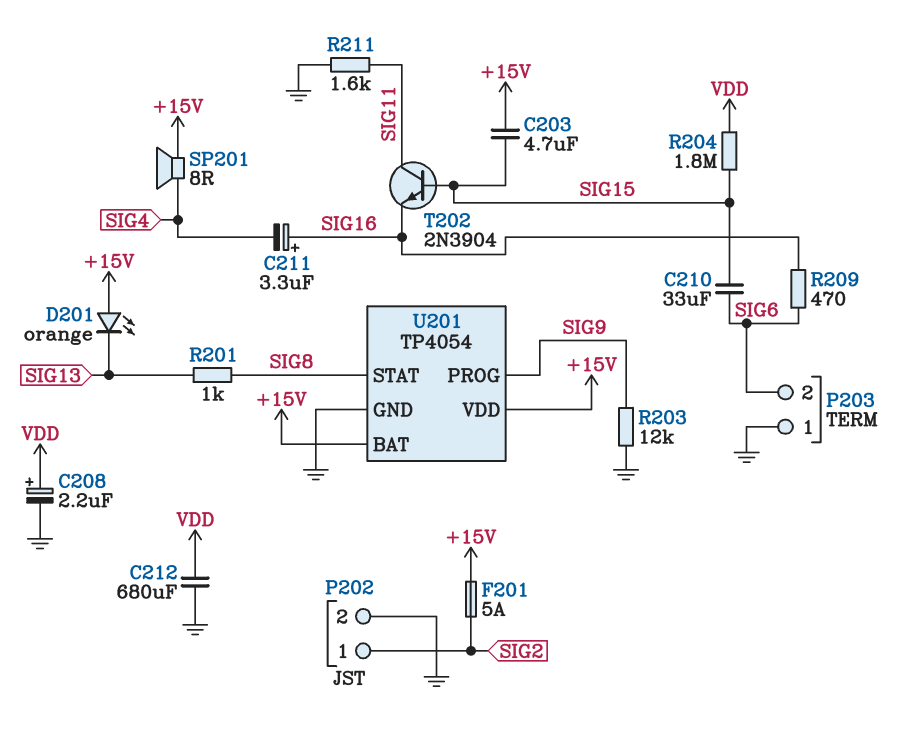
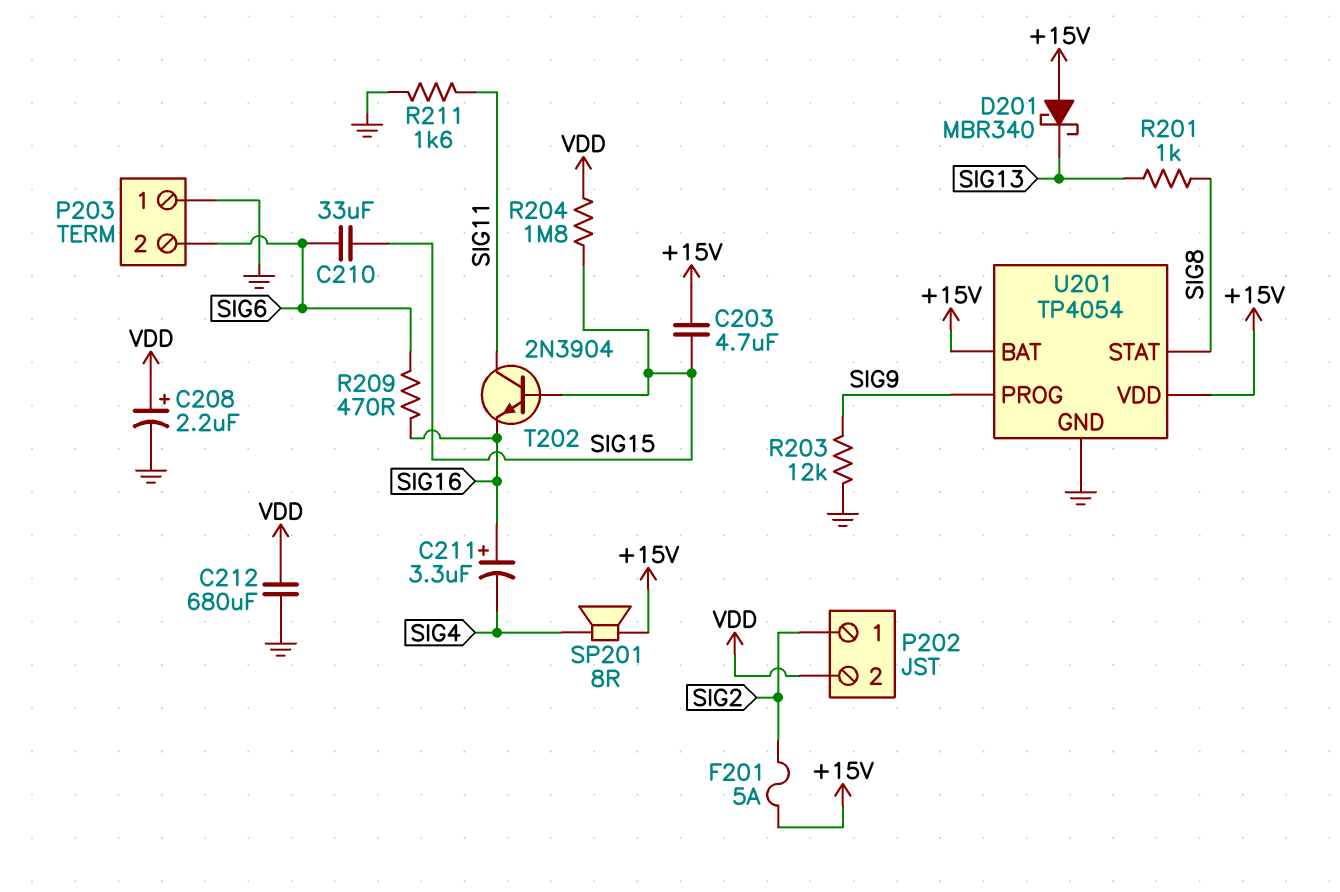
D201: LED orange (A +15V, K SIG13) -> schottky MBR340 (A +15V, K SIG13)
P202 pin 2: GND -> VDD

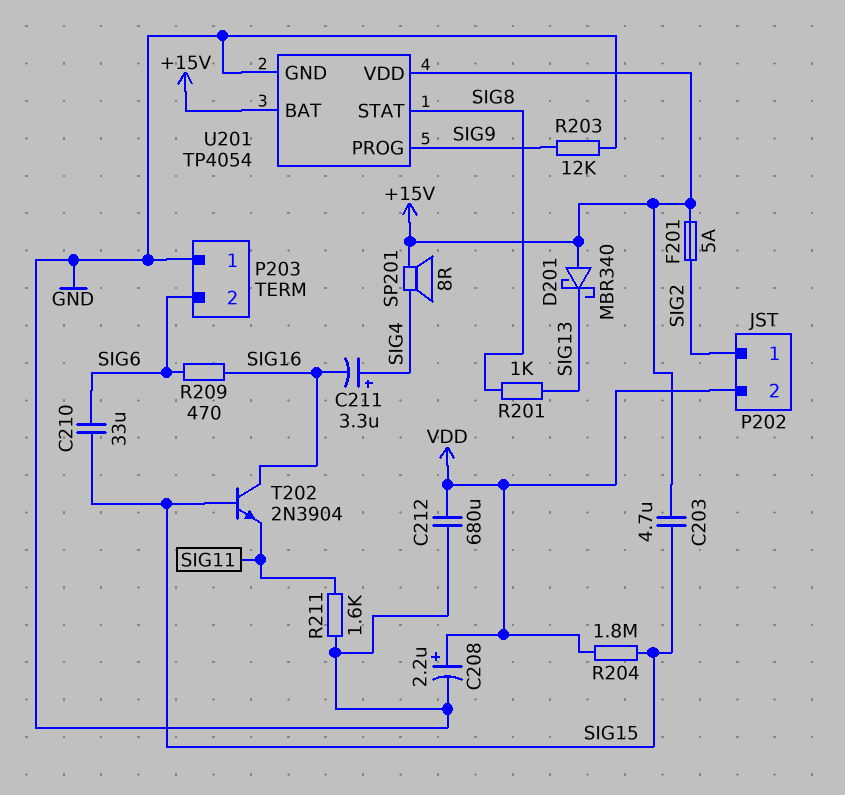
C211: 3.3uF (plus SIG16, minus SIG4) -> 3.3uF (plus SIG4, minus SIG16)
T202: NPN 2N3904 (B SIG15, C SIG11, E SIG16) -> NPN 2N3904 (B SIG15, C SIG16, E SIG11)

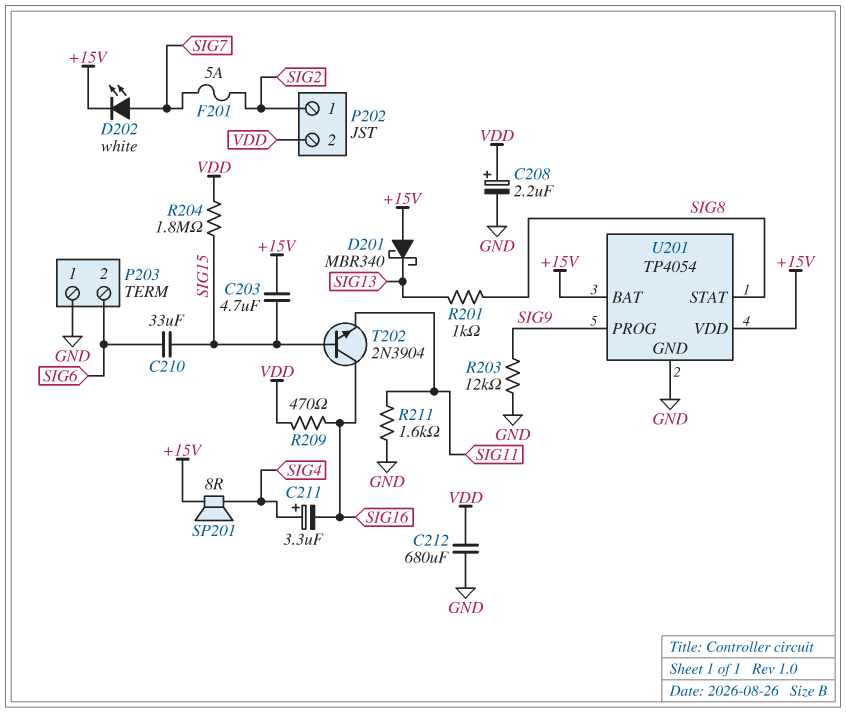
D202: none -> LED white (A SIG7, K +15V)
F201: 5A (+15V, SIG2) -> 5A (SIG2, SIG7)
R209: 470 (SIG6, SIG16) -> 470 (SIG16, VDD)

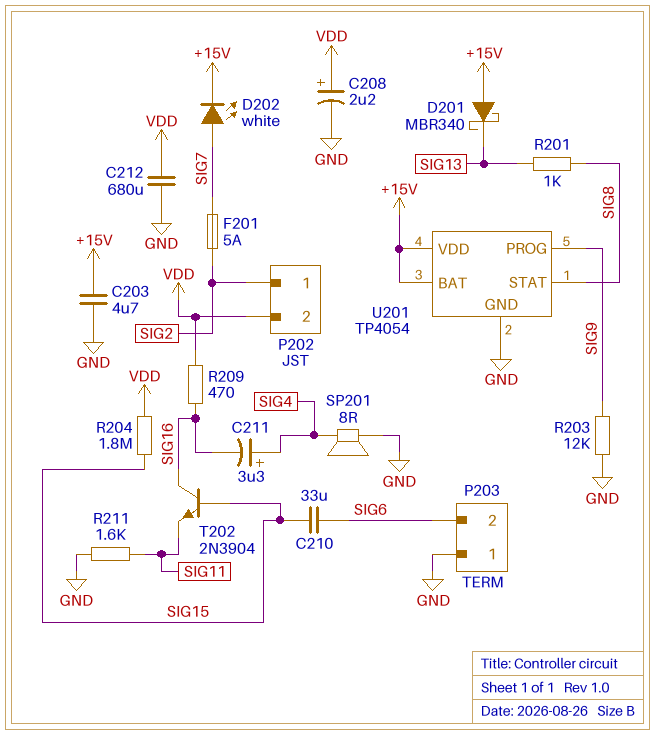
C203: 4.7uF (+15V, SIG15) -> 4.7uF (+15V, GND)
SP201: speaker 8R (+15V, SIG4) -> speaker 8R (GND, SIG4)

